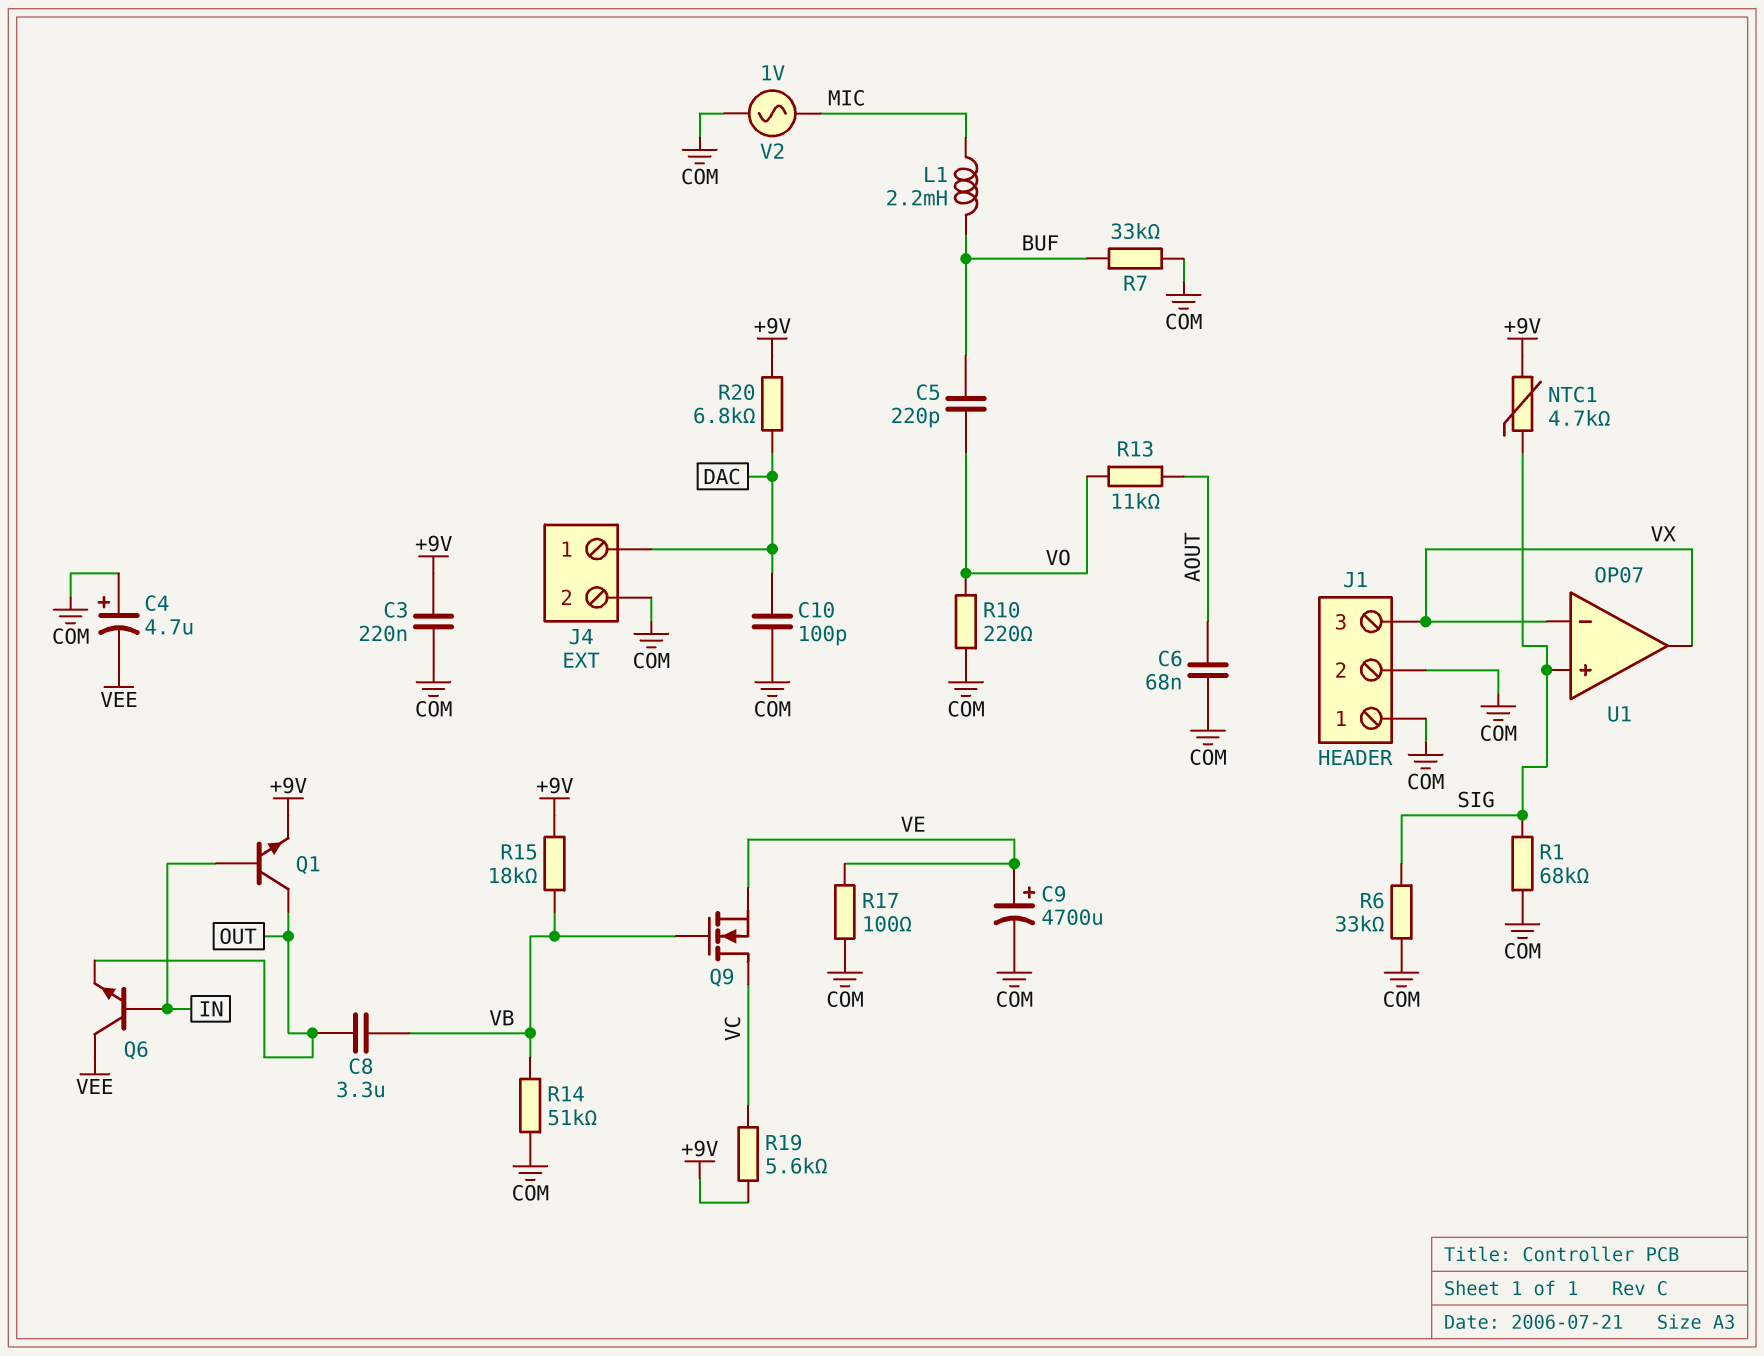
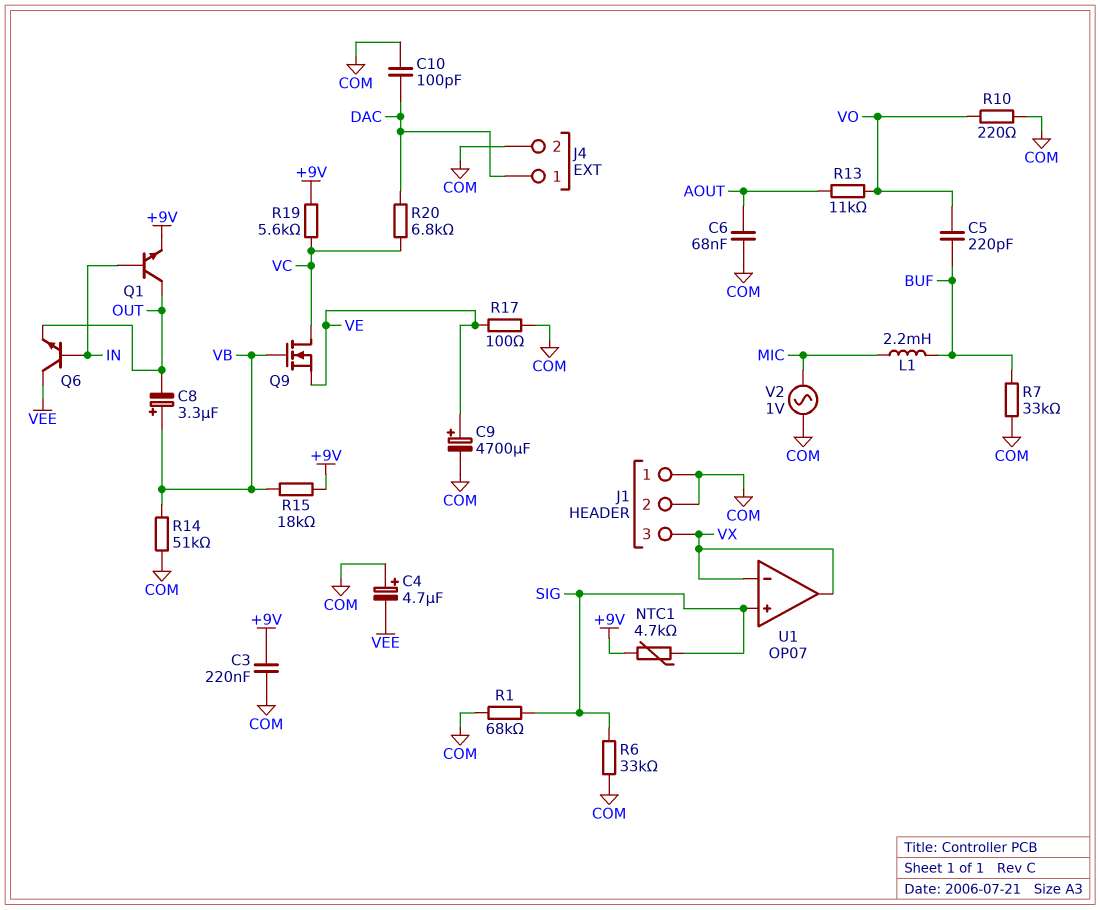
C8: 3.3uF (OUT, VB) -> 3.3uF (plus VB, minus OUT)
R20: 6.8k (+9V, DAC) -> 6.8k (DAC, VC)

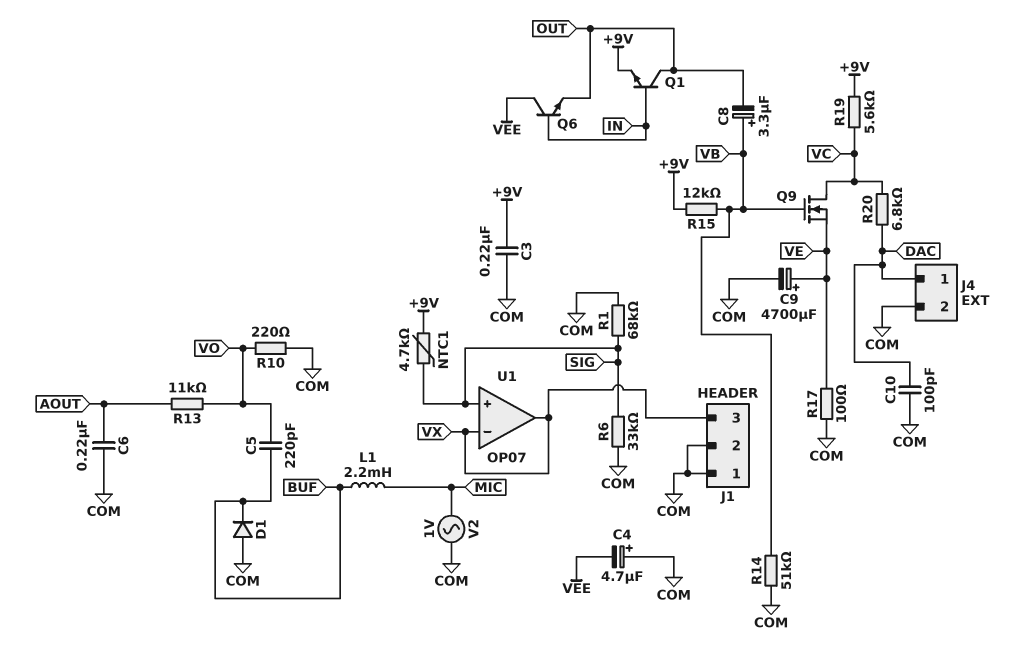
C6: 68nF (AOUT, COM) -> 220nF (AOUT, COM)
D1: none -> diode (A COM, K BUF)
R7: 33k (BUF, COM) -> none
R15: 18k (+9V, VB) -> 12k (+9V, VB)

